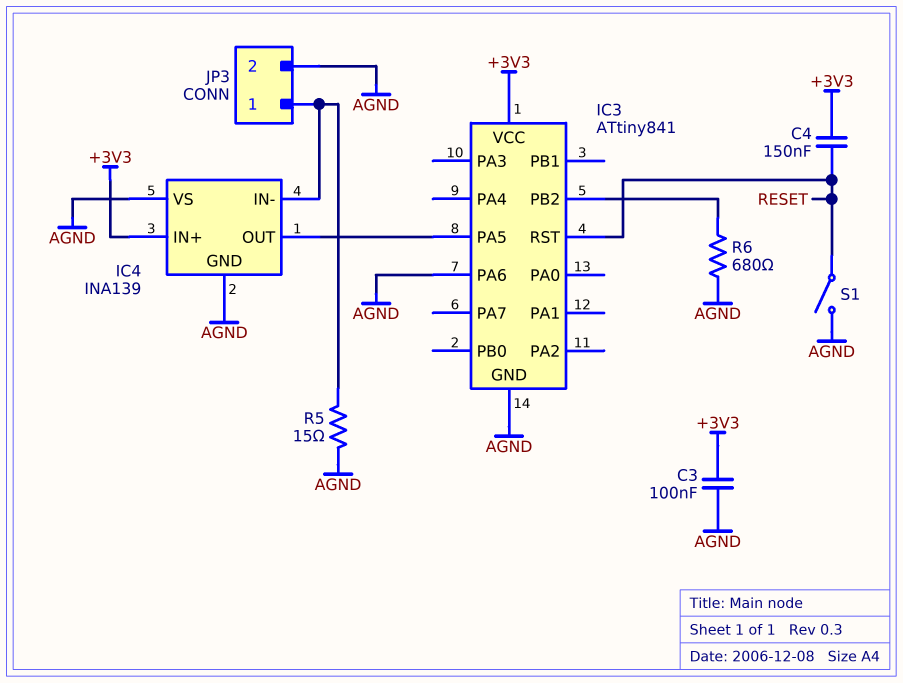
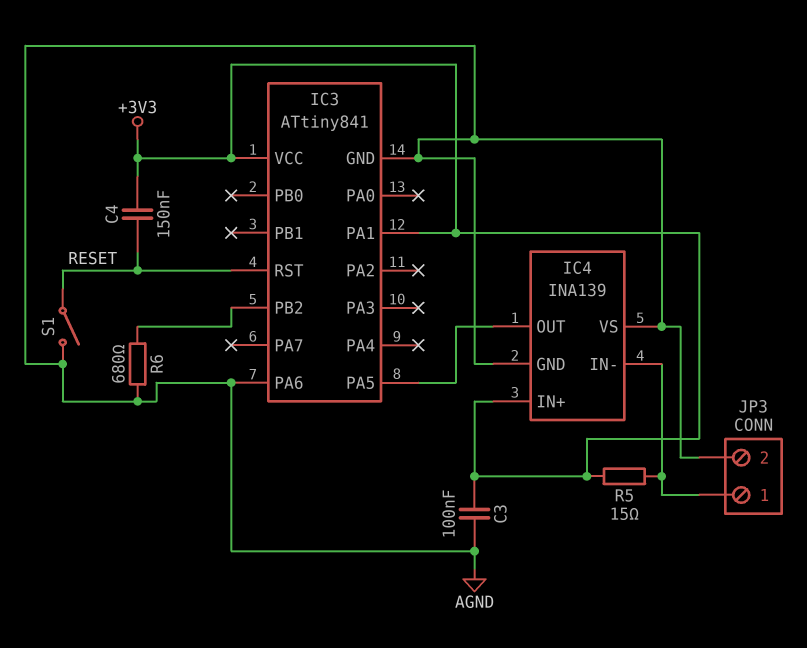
IC3 pin PA1: none -> +3V3
R5: 15 (AGND, IC4/IN-) -> 15 (+3V3, IC4/IN-)

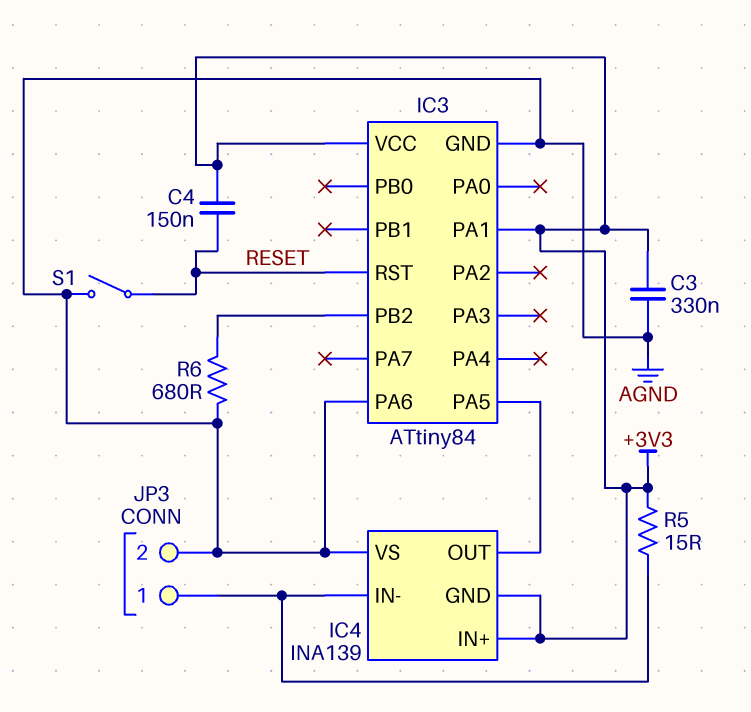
C3: 100nF (+3V3, AGND) -> 330nF (+3V3, AGND)
IC3: ATtiny841 -> ATtiny84
IC4 pin GND: AGND -> +3V3

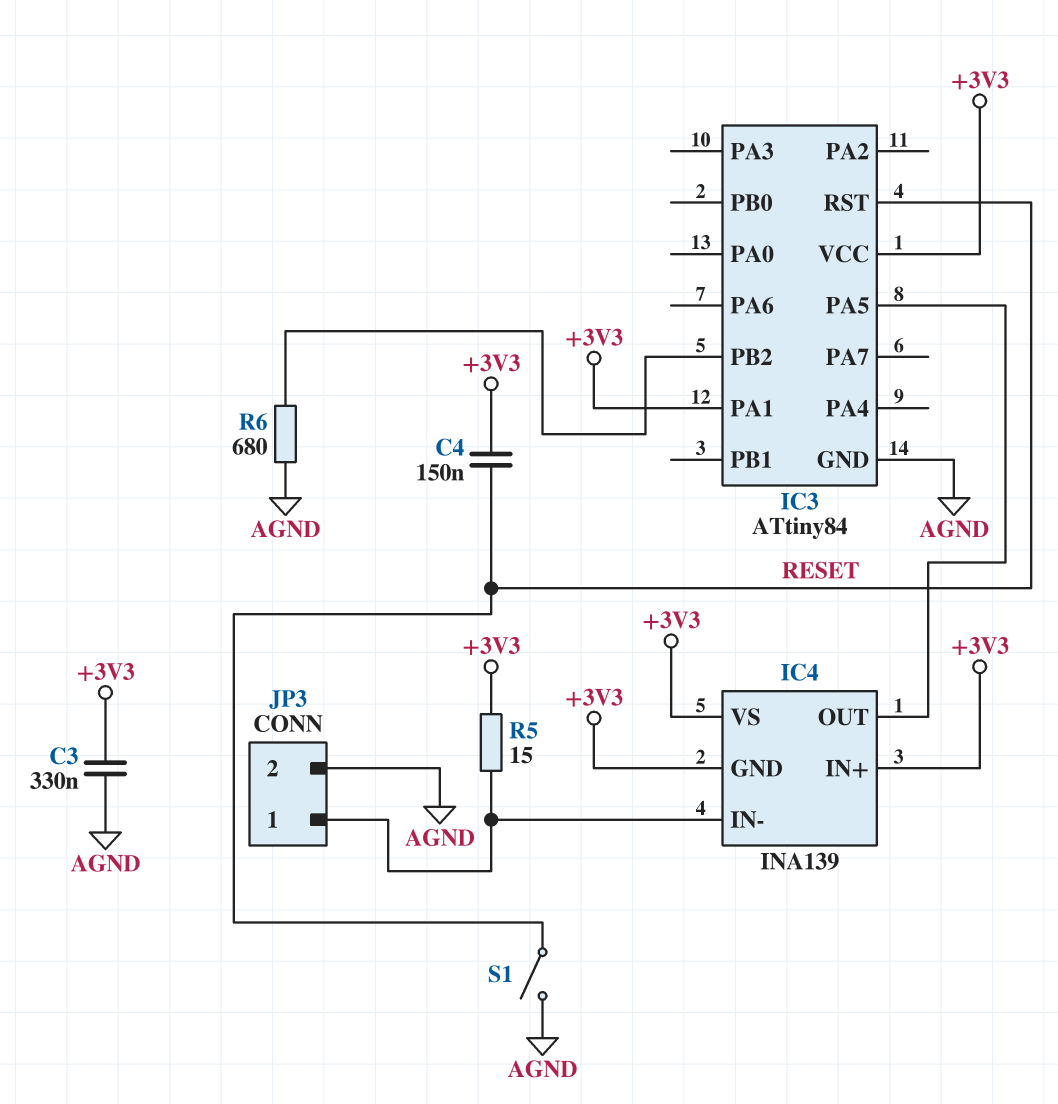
IC3 pin PA6: AGND -> none
IC4 pin VS: AGND -> +3V3

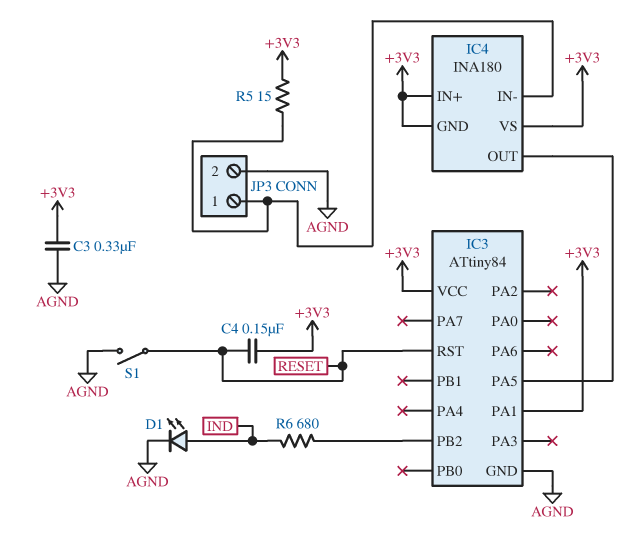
D1: none -> LED (A IND, K AGND)
IC4: INA139 -> INA180
R6: 680 (AGND, IC3/PB2) -> 680 (IC3/PB2, IND)

